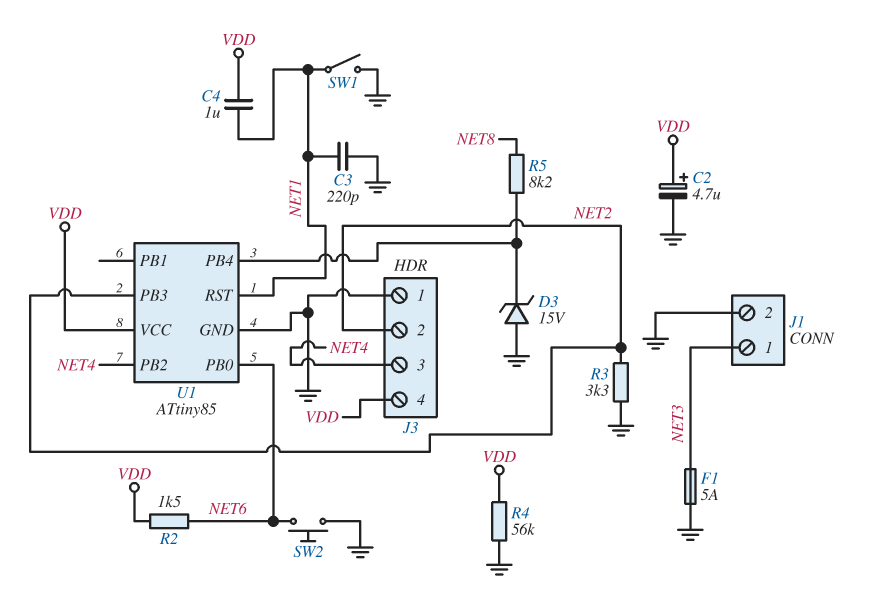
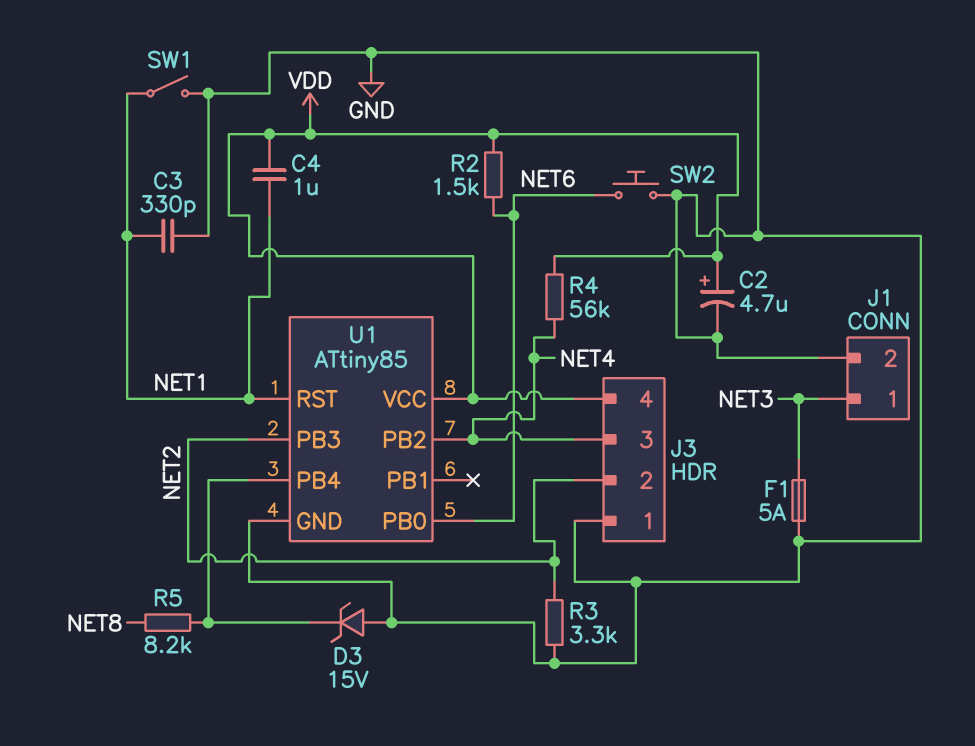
C3: 220pF (GND, NET1) -> 330pF (GND, NET1)
R4: 56k (GND, VDD) -> 56k (NET4, VDD)

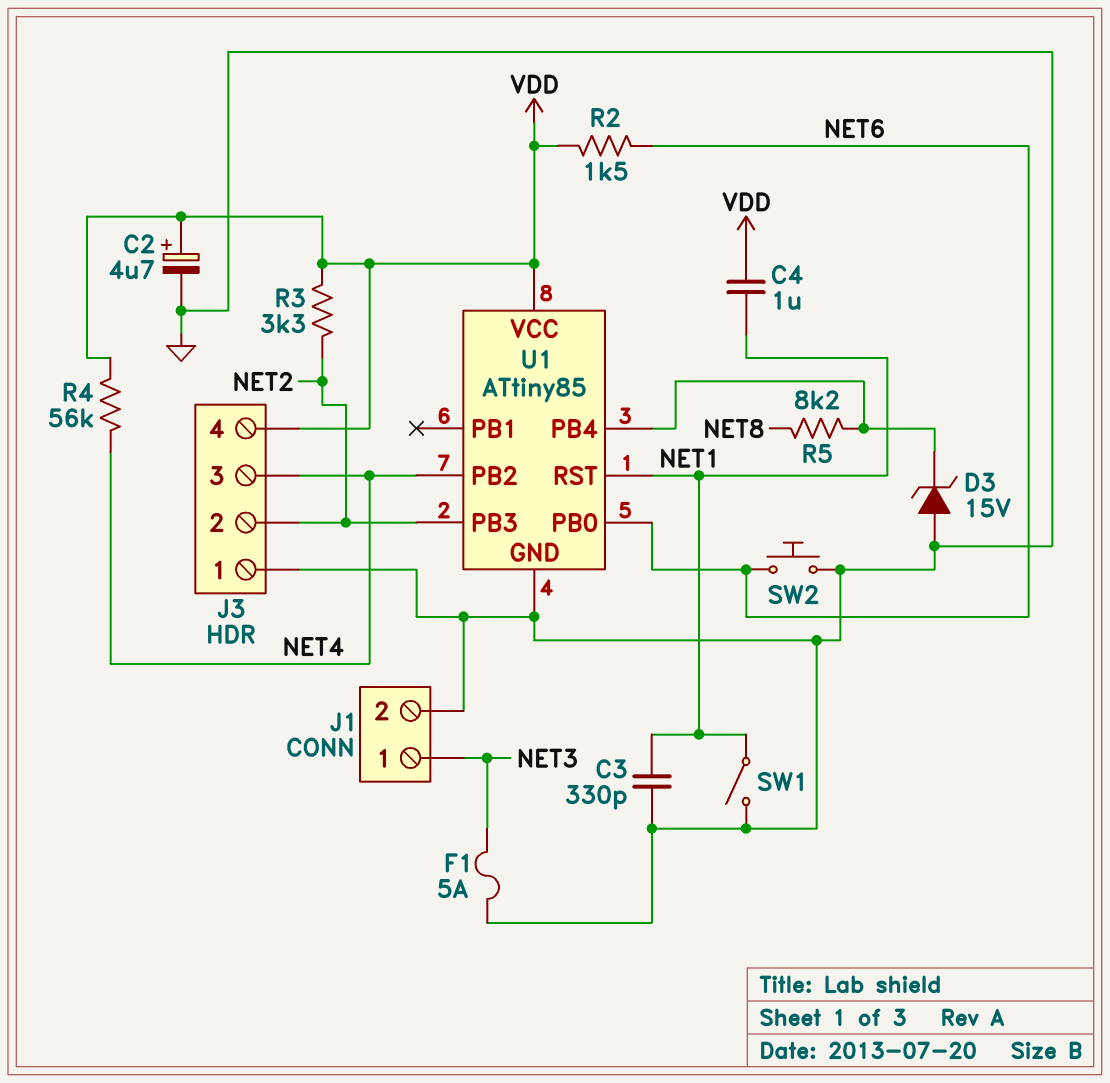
R3: 3.3k (GND, NET2) -> 3.3k (NET2, VDD)

